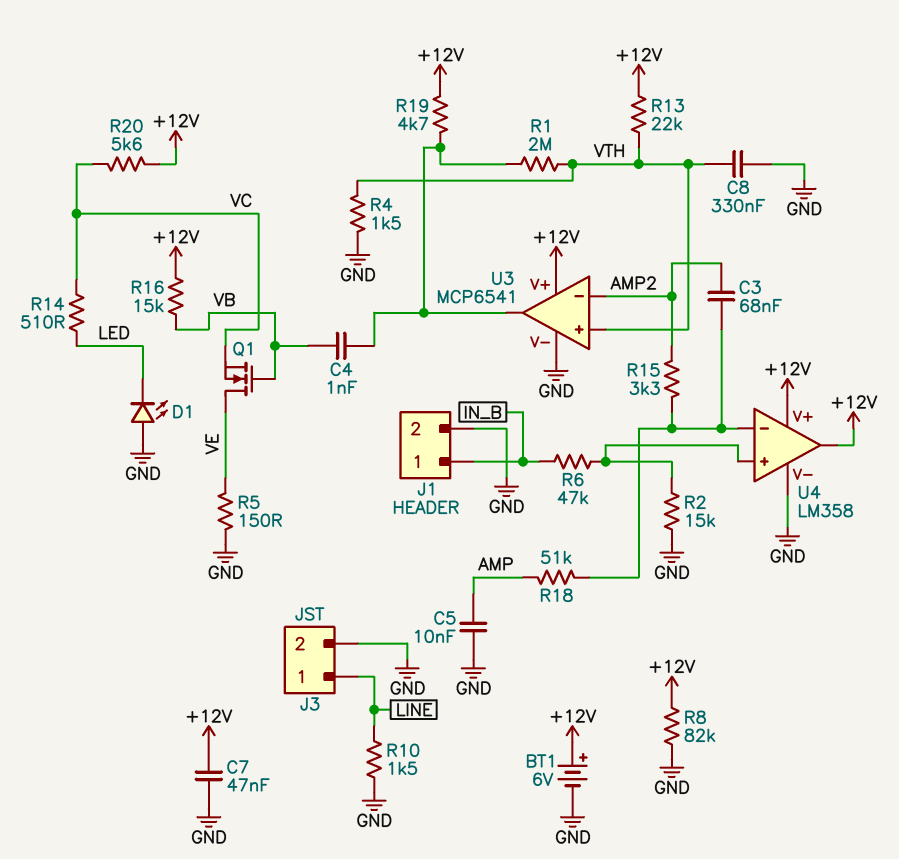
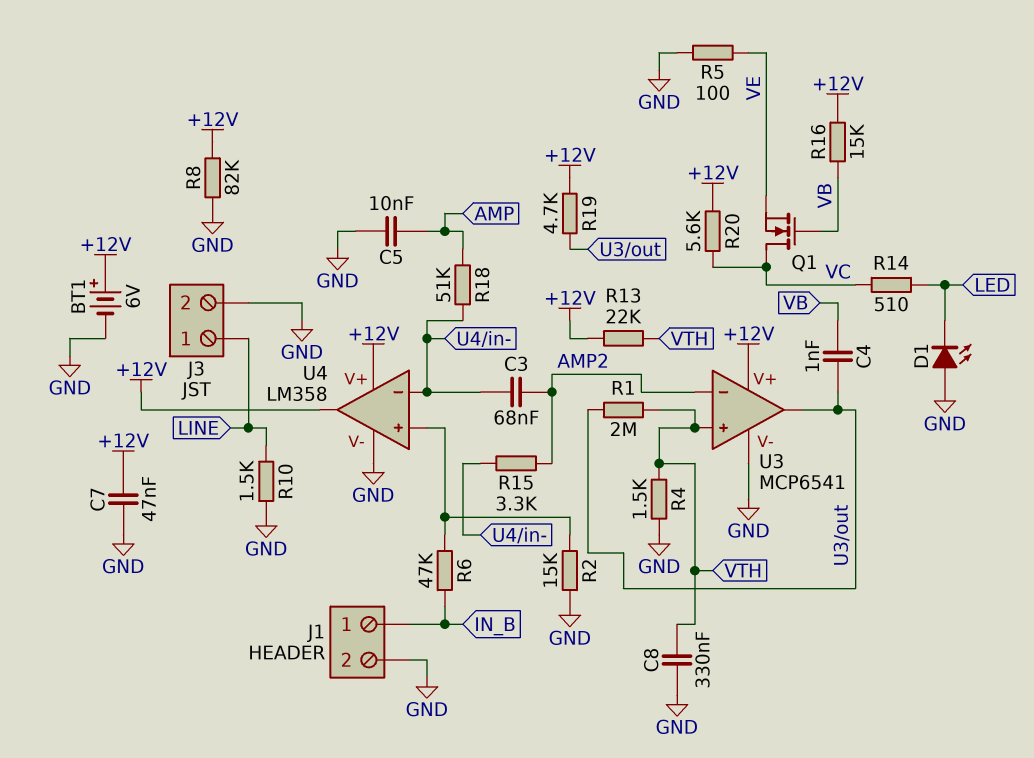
Q1: NMOS (G VB, D VE, S VC) -> NMOS (G VB, D VC, S VE)
R5: 150 (GND, VE) -> 100 (GND, VE)

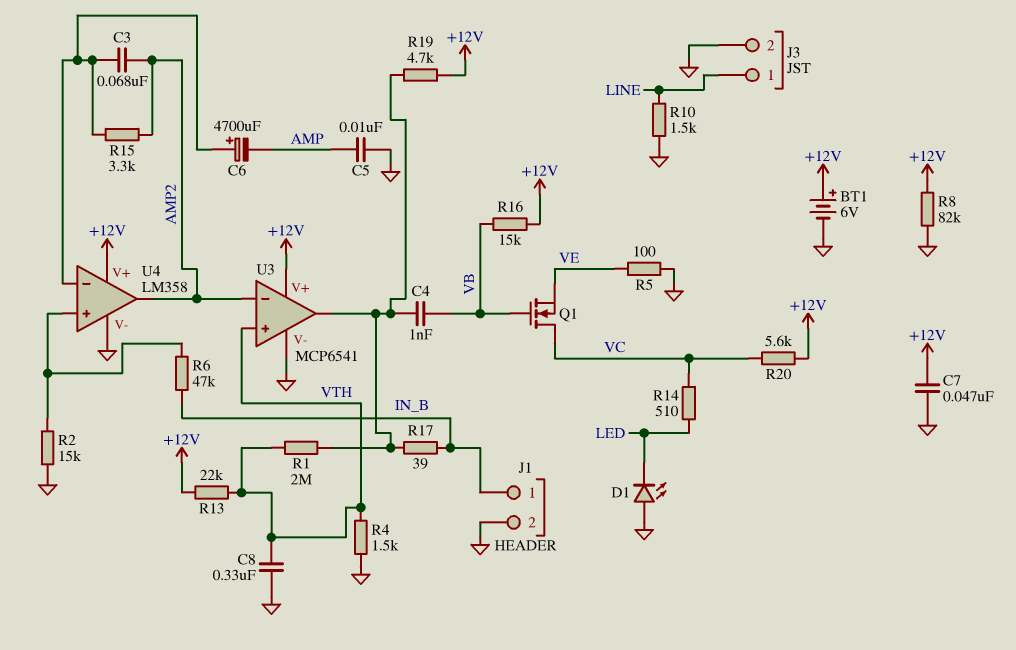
C6: none -> 4700uF (plus U4/in-, minus AMP)
R17: none -> 39 (IN_B, U3/out)
R18: 51k (AMP, U4/in-) -> none
U4 pin out: +12V -> AMP2

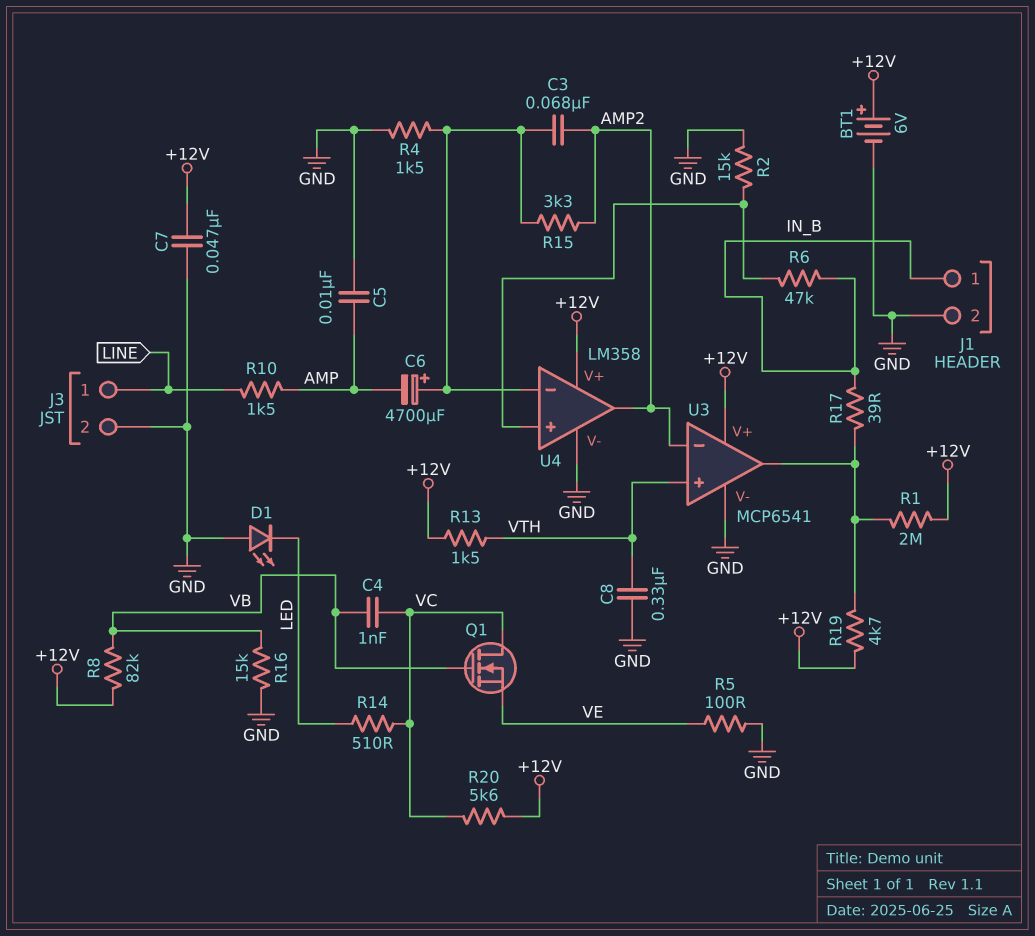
C4: 1nF (U3/out, VB) -> 1nF (VB, VC)
R1: 2M (U3/out, VTH) -> 2M (+12V, U3/out)
R4: 1.5k (GND, VTH) -> 1.5k (GND, U4/in-)
R8: 82k (+12V, GND) -> 82k (+12V, VB)
R10: 1.5k (GND, LINE) -> 1.5k (AMP, LINE)
R13: 22k (+12V, VTH) -> 1.5k (+12V, VTH)
R16: 15k (+12V, VB) -> 15k (GND, VB)

